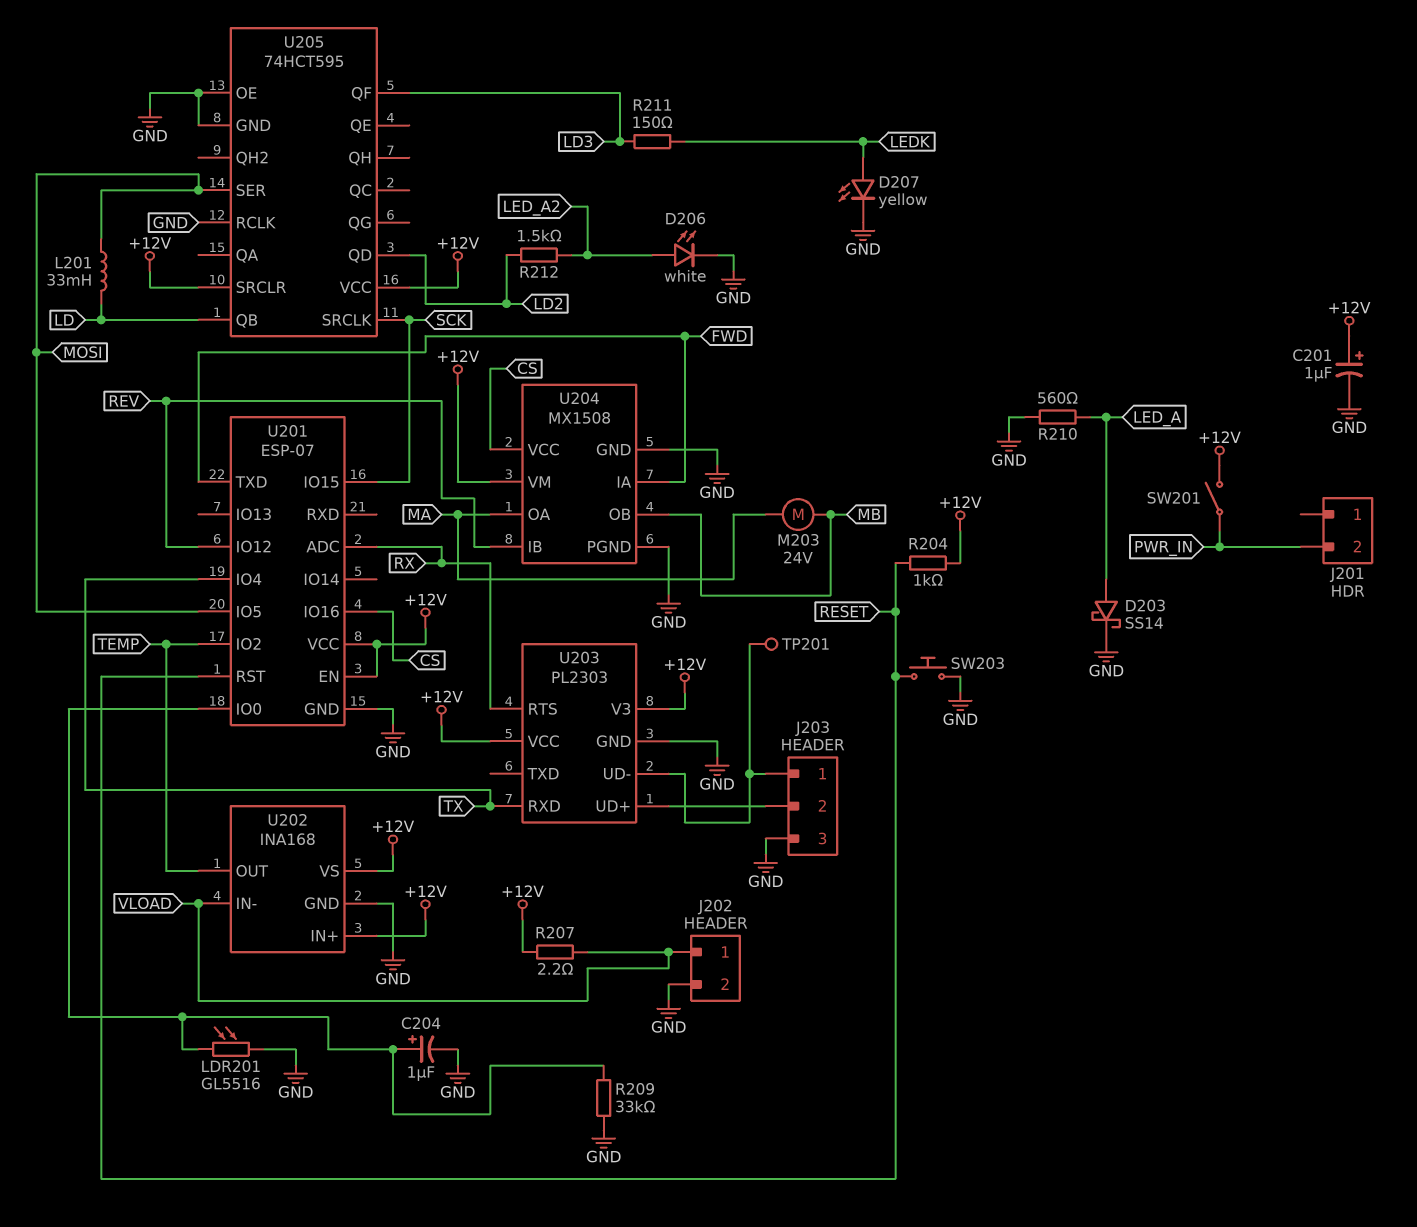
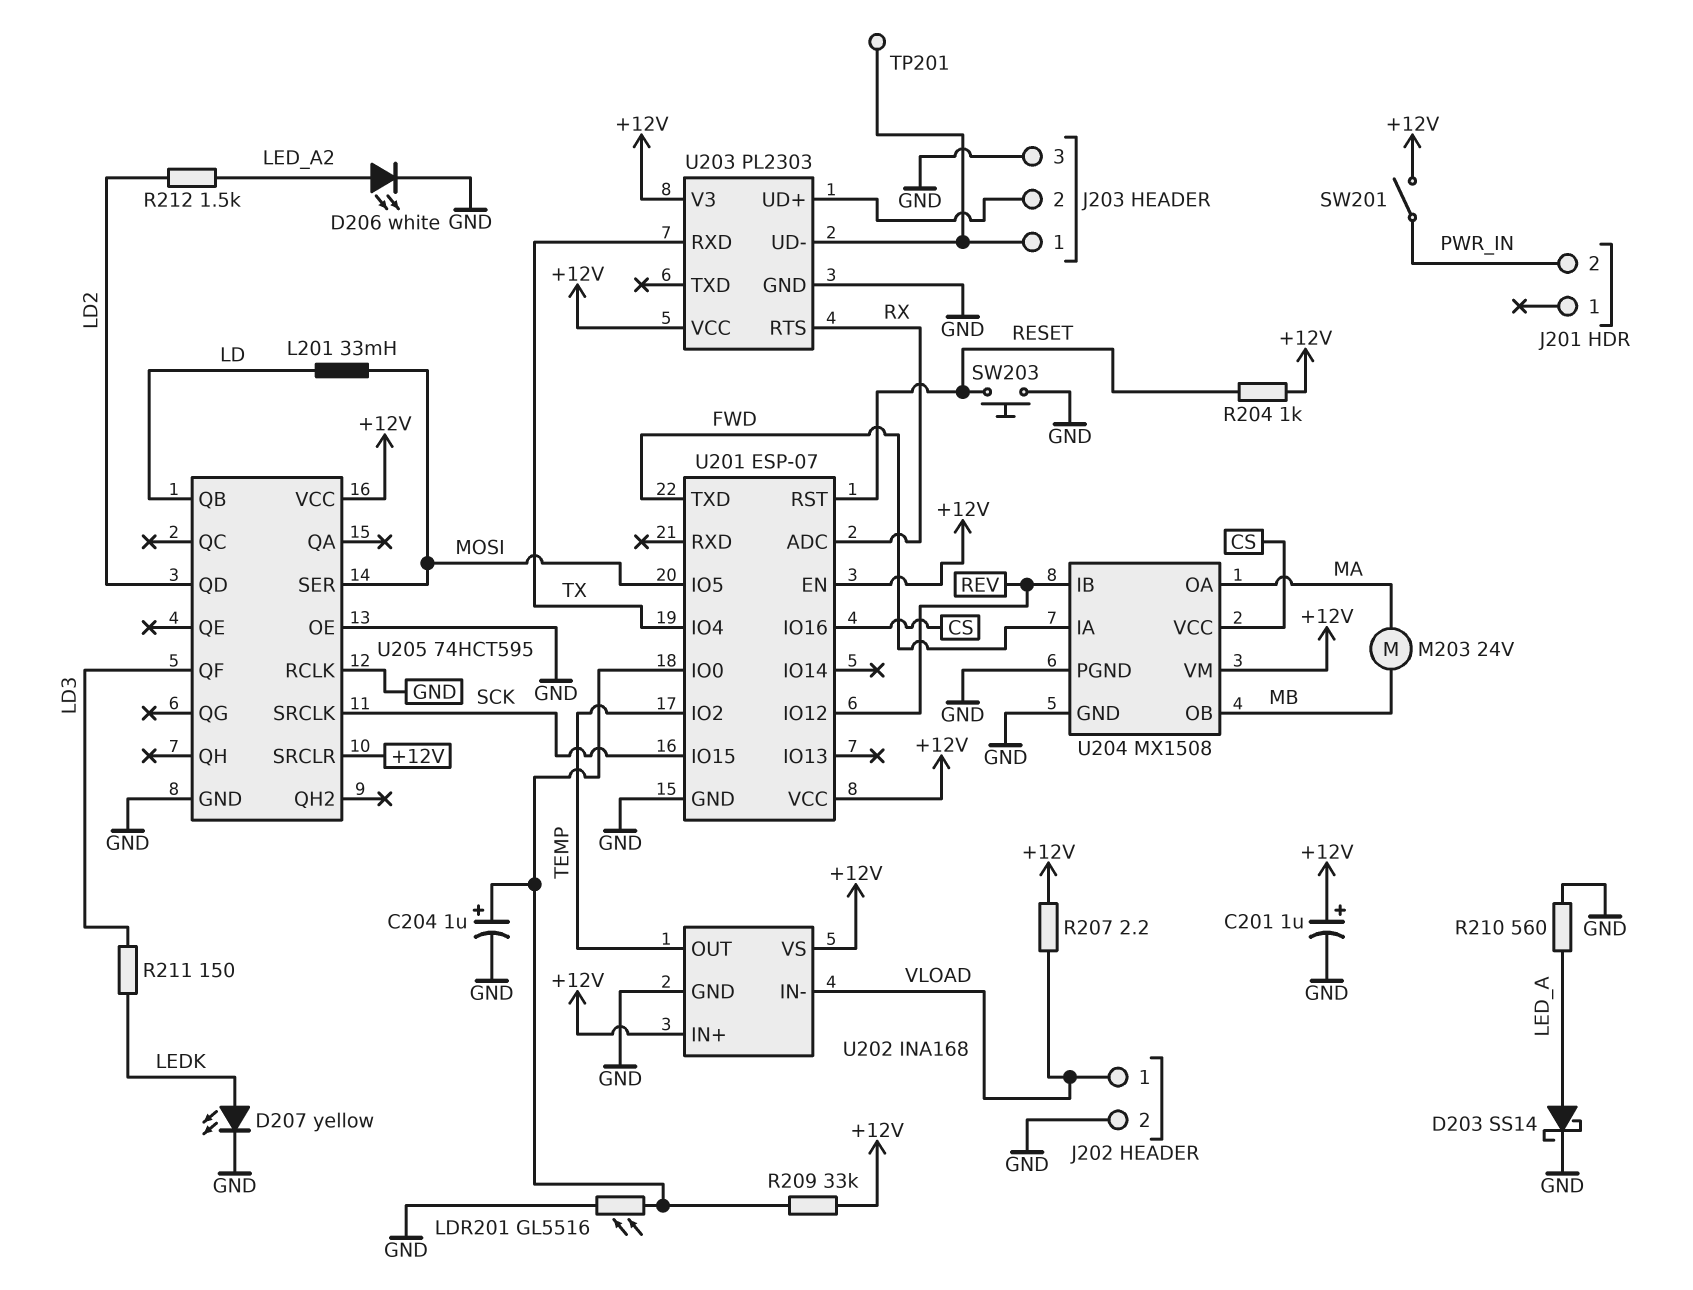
R209: 33k (GND, U201/IO0) -> 33k (+12V, U201/IO0)

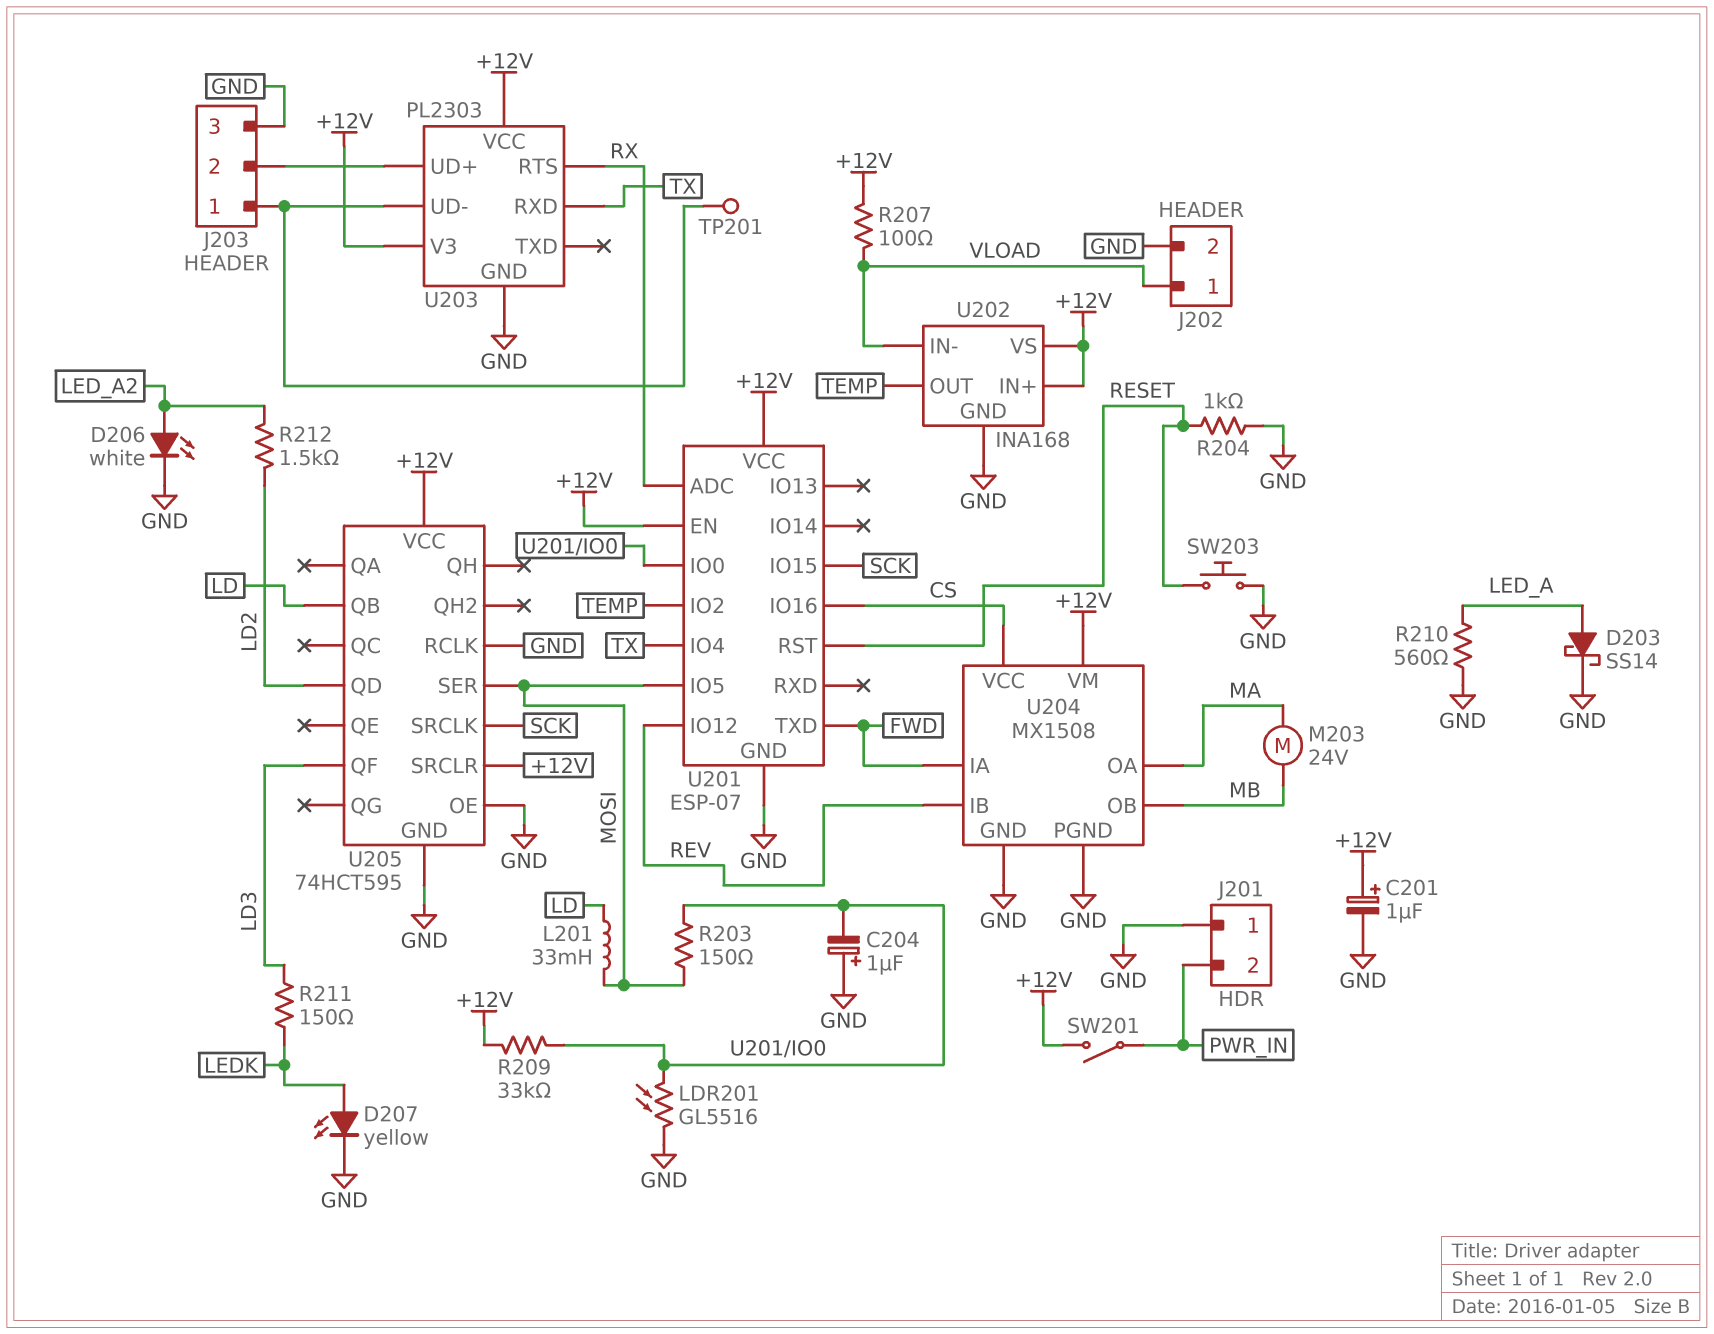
C204: 1uF (plus U201/IO0, minus GND) -> 1uF (plus GND, minus U201/IO0)
J201 pin 1: none -> GND
R203: none -> 150 (MOSI, U201/IO0)
R204: 1k (+12V, RESET) -> 1k (GND, RESET)
R207: 2.2 (+12V, VLOAD) -> 100 (+12V, VLOAD)

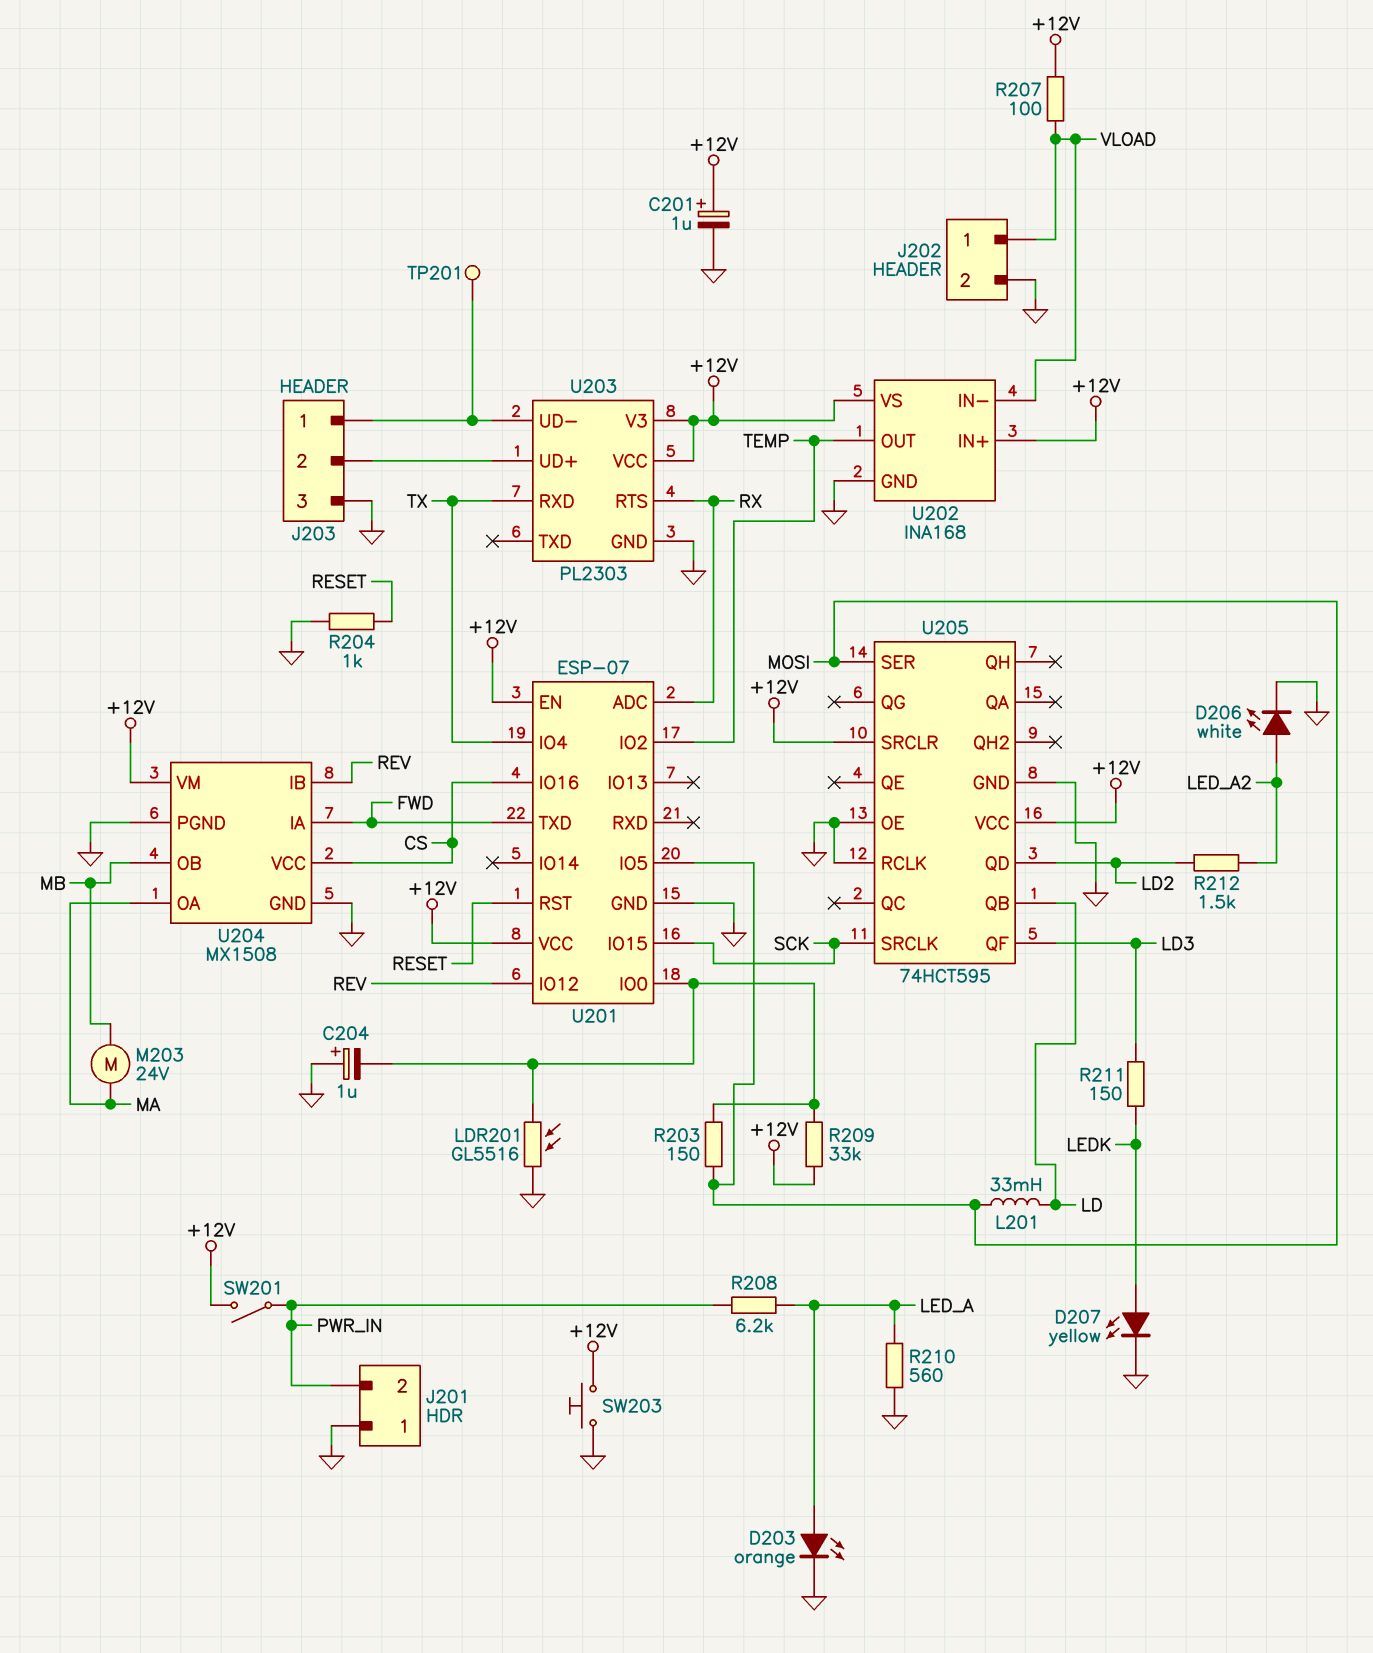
D203: schottky SS14 (A LED_A, K GND) -> LED orange (A LED_A, K GND)
R208: none -> 6.2k (LED_A, PWR_IN)
SW203: button (GND, RESET) -> button (+12V, GND)

